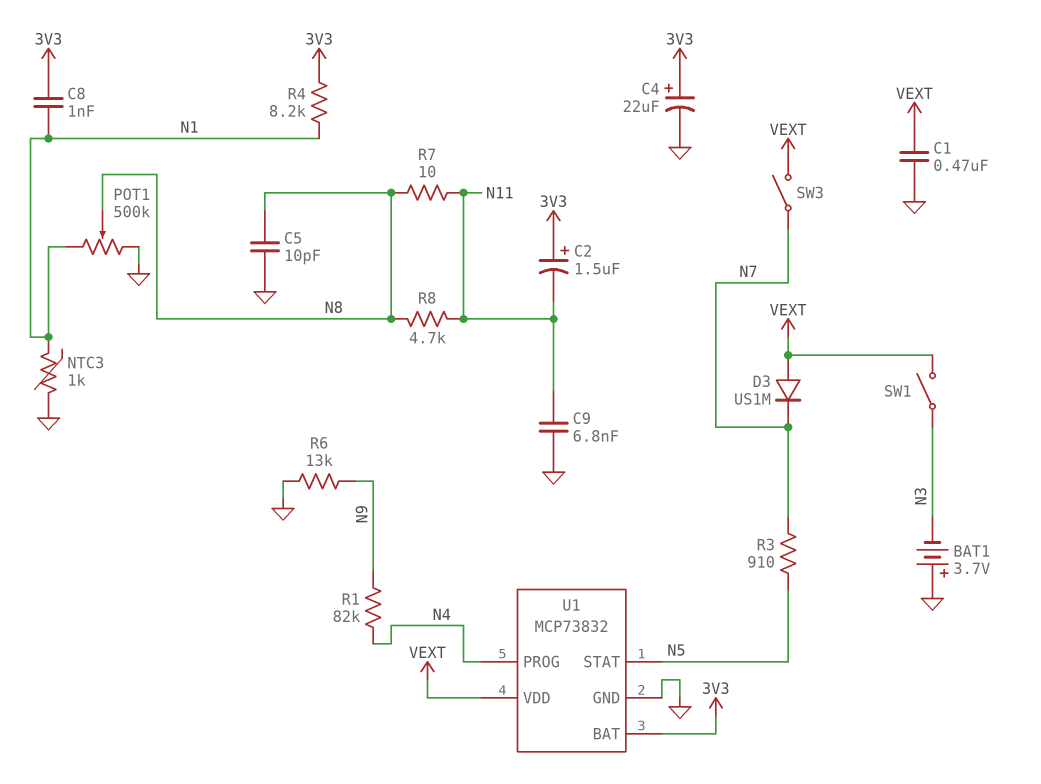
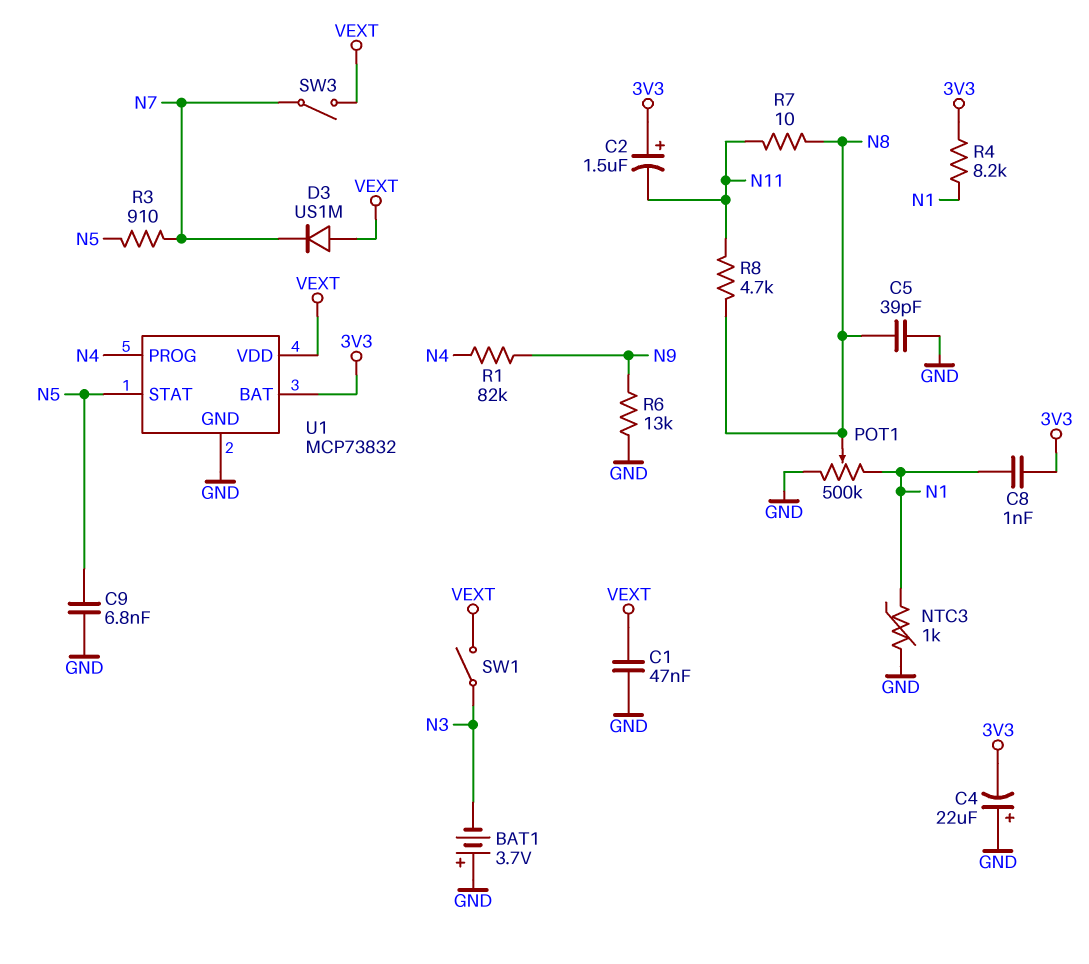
C1: 470nF (GND, VEXT) -> 47nF (GND, VEXT)
C4: 22uF (plus 3V3, minus GND) -> 22uF (plus GND, minus 3V3)
C5: 10pF (GND, N8) -> 39pF (GND, N8)
C9: 6.8nF (GND, N11) -> 6.8nF (GND, N5)

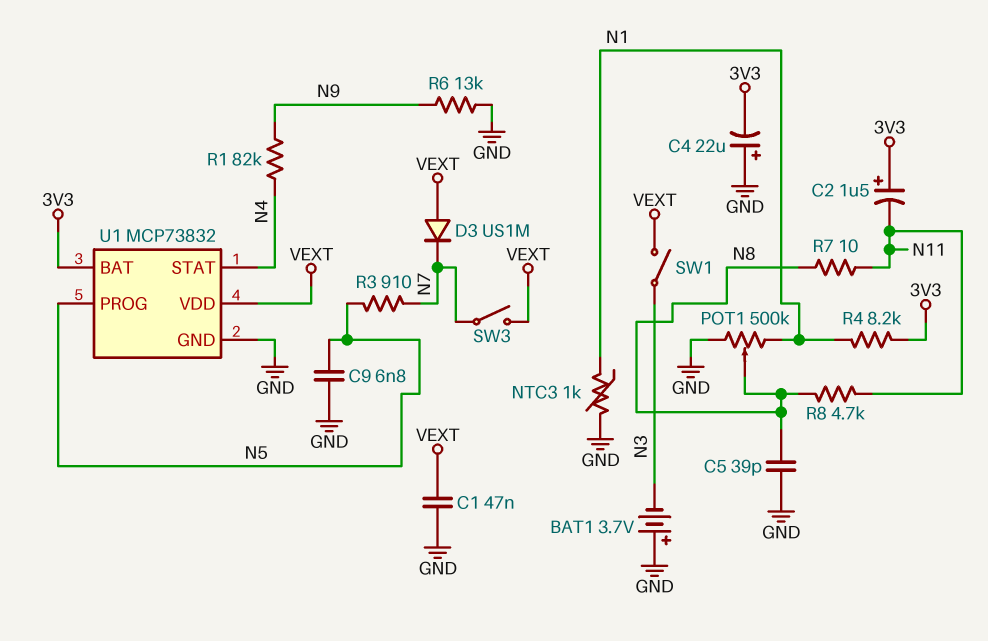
C8: 1nF (3V3, N1) -> none
U1 pin PROG: N4 -> N5
U1 pin STAT: N5 -> N4

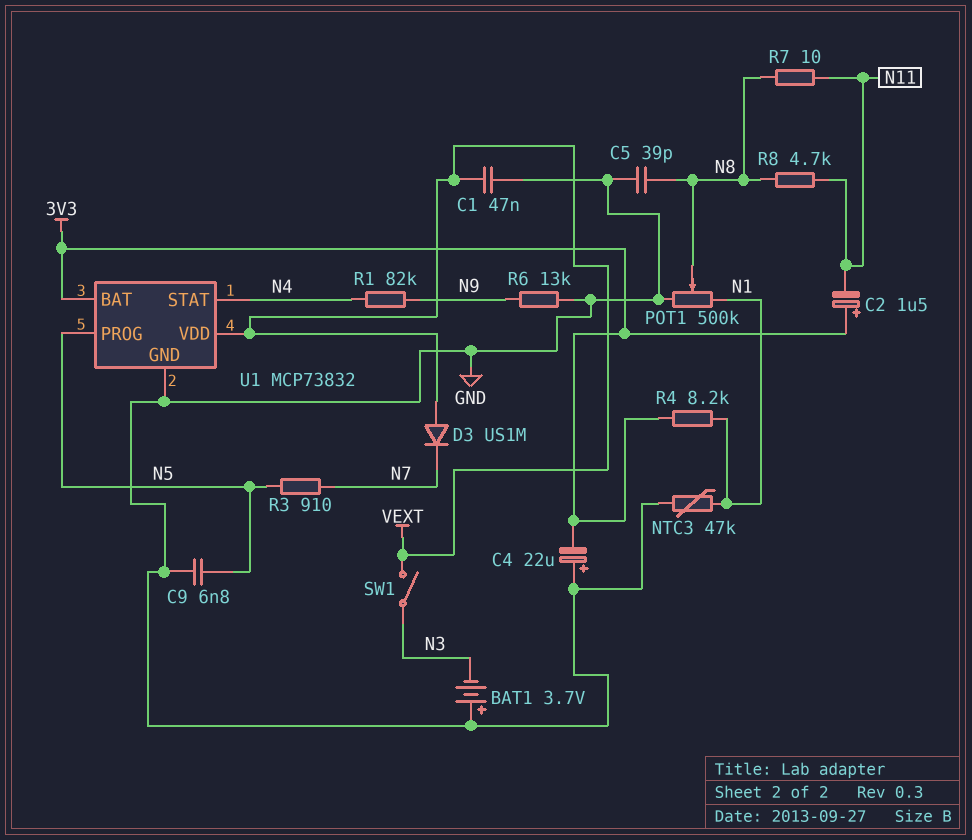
NTC3: 1k (GND, N1) -> 47k (GND, N1)
SW3: switch (N7, VEXT) -> none

